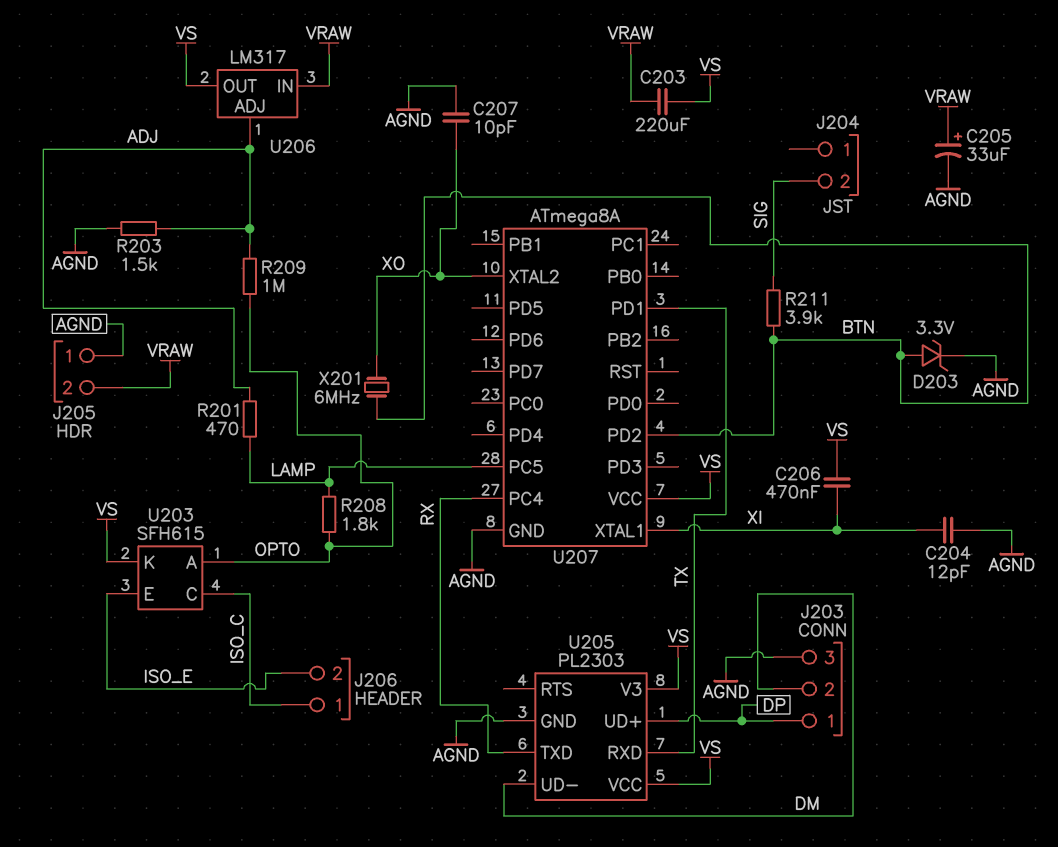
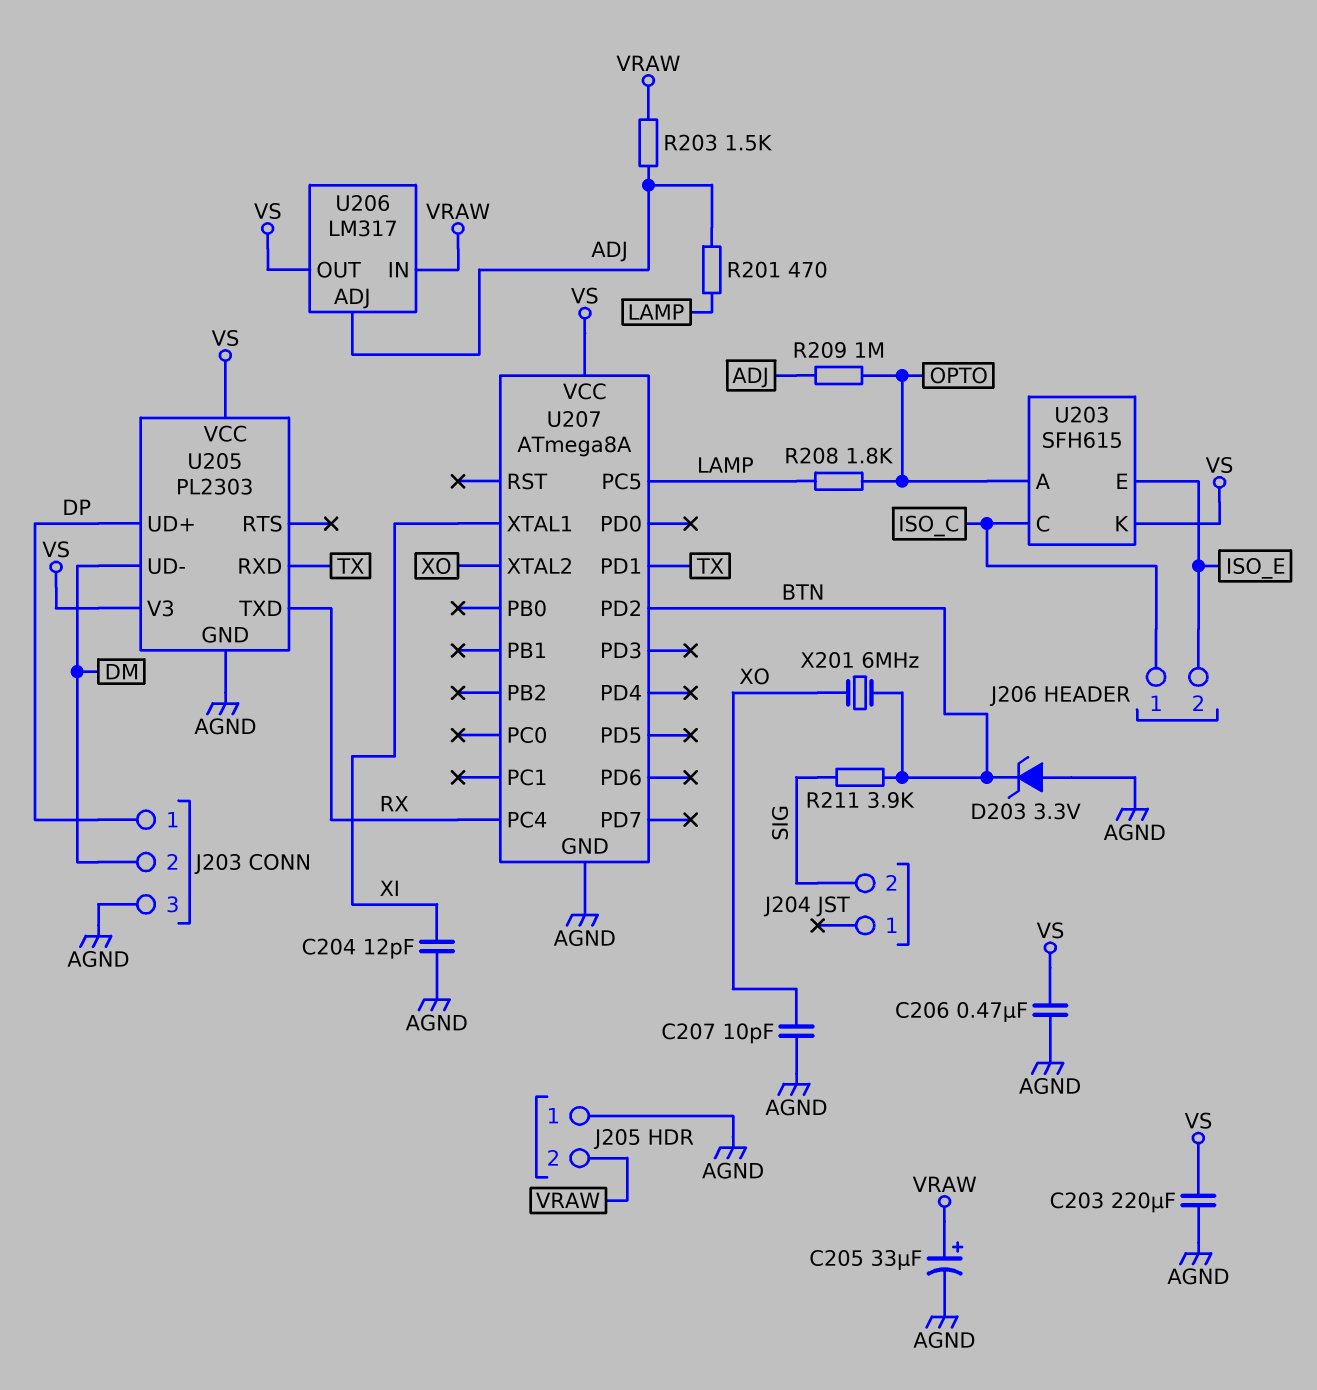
C203: 220uF (VRAW, VS) -> 220uF (AGND, VS)
C206: 470nF (VS, XI) -> 470nF (AGND, VS)
D203: zener 3.3V (A BTN, K AGND) -> zener 3.3V (A AGND, K BTN)
R203: 1.5k (ADJ, AGND) -> 1.5k (ADJ, VRAW)

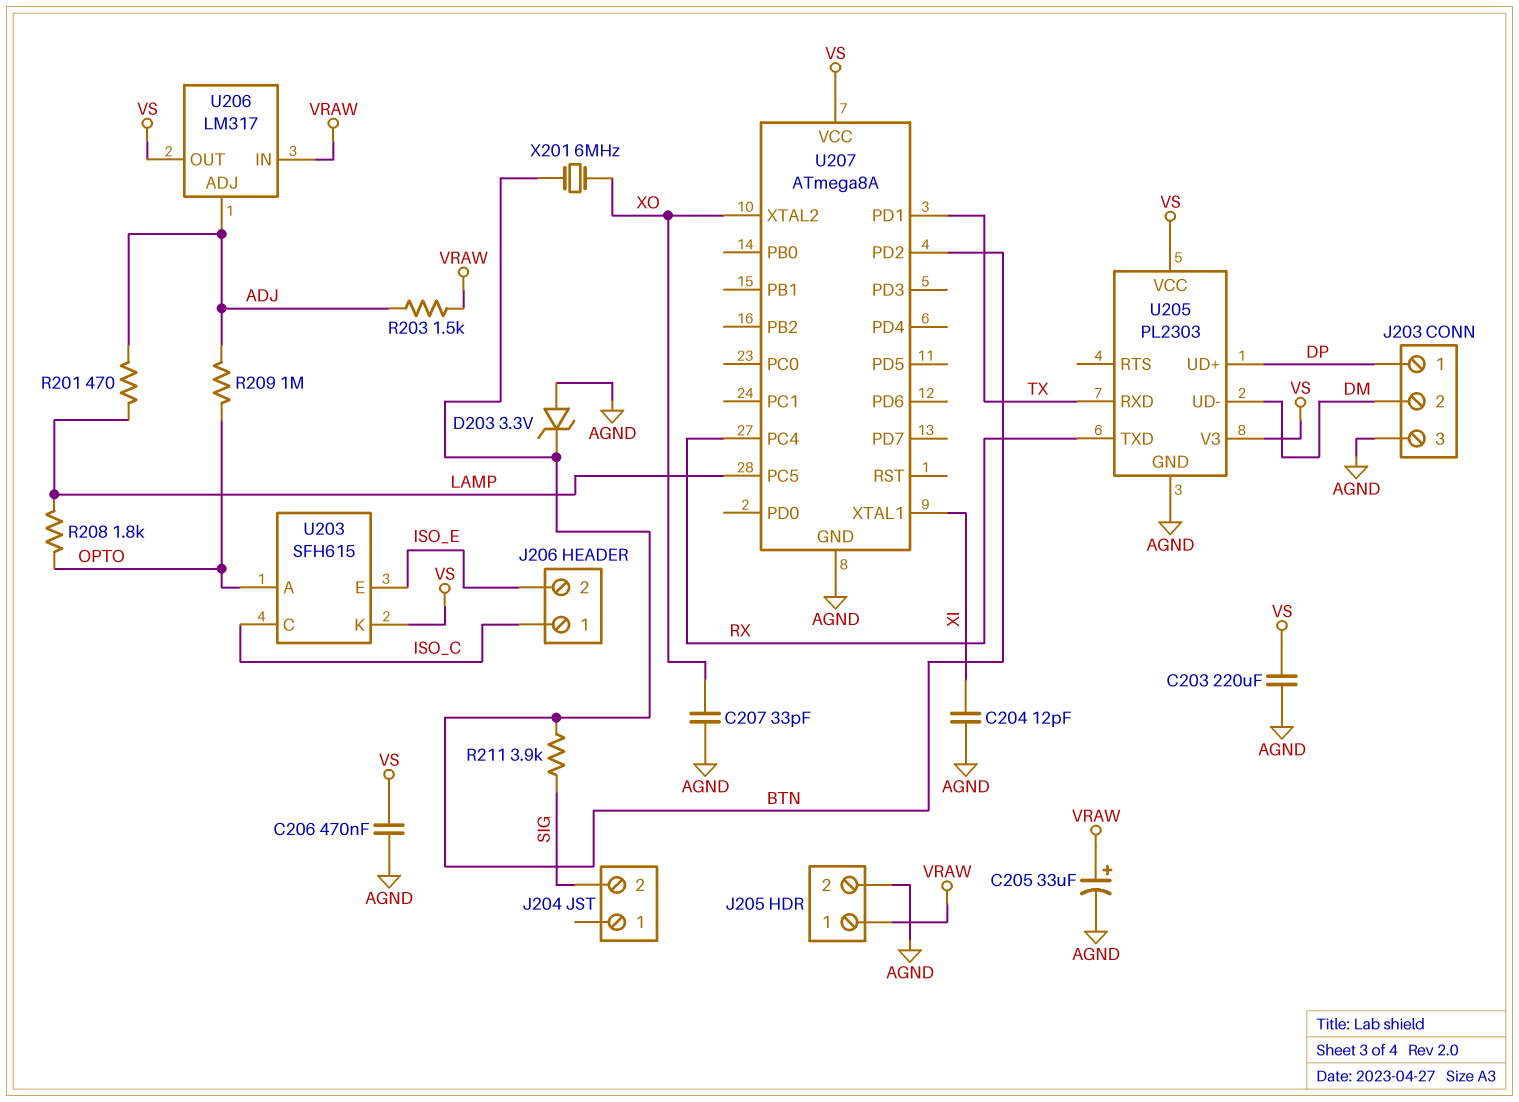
C207: 10pF (AGND, XO) -> 33pF (AGND, XO)
J205 pin 1: AGND -> VRAW
J205 pin 2: VRAW -> AGND

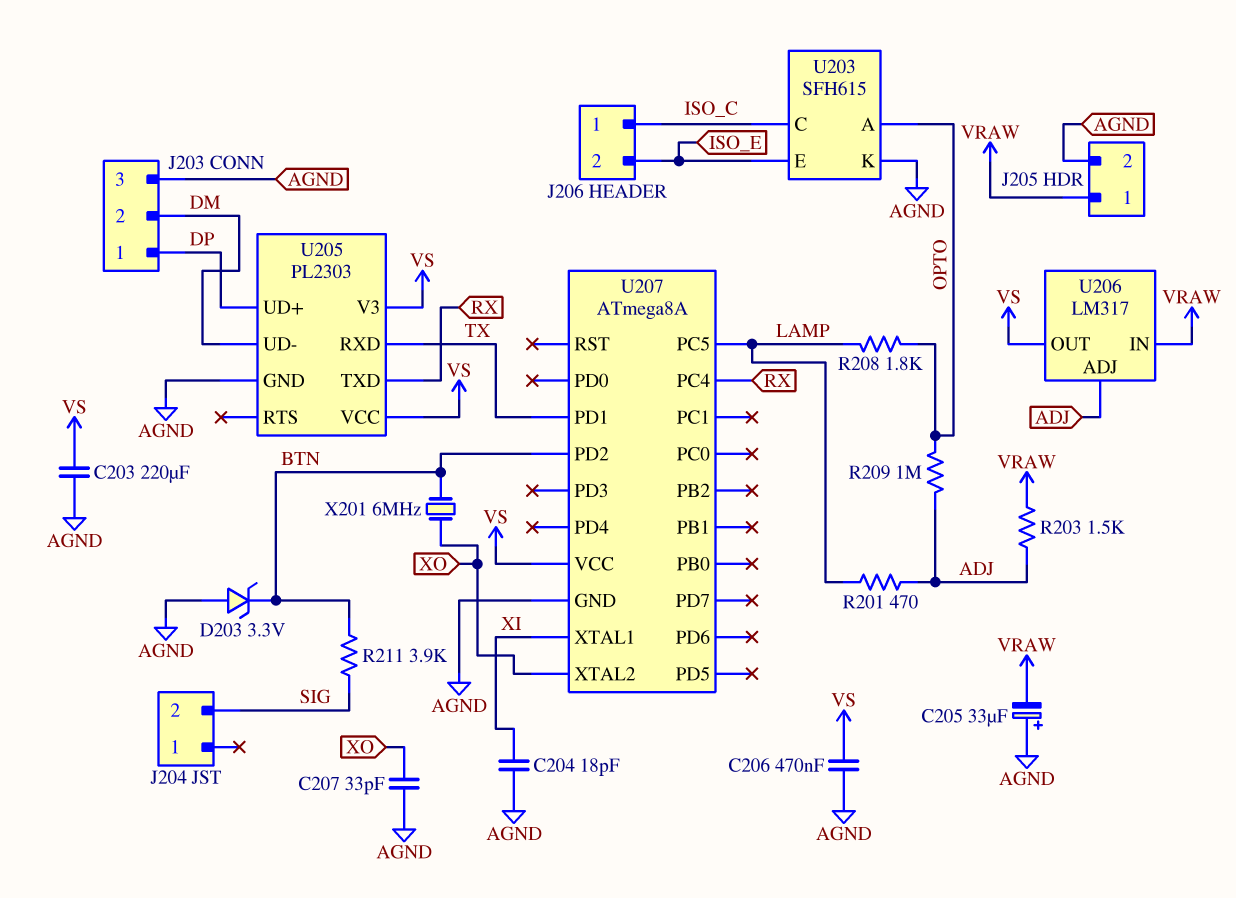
C204: 12pF (AGND, XI) -> 18pF (AGND, XI)
C205: 33uF (plus VRAW, minus AGND) -> 33uF (plus AGND, minus VRAW)
U203 pin K: VS -> AGND

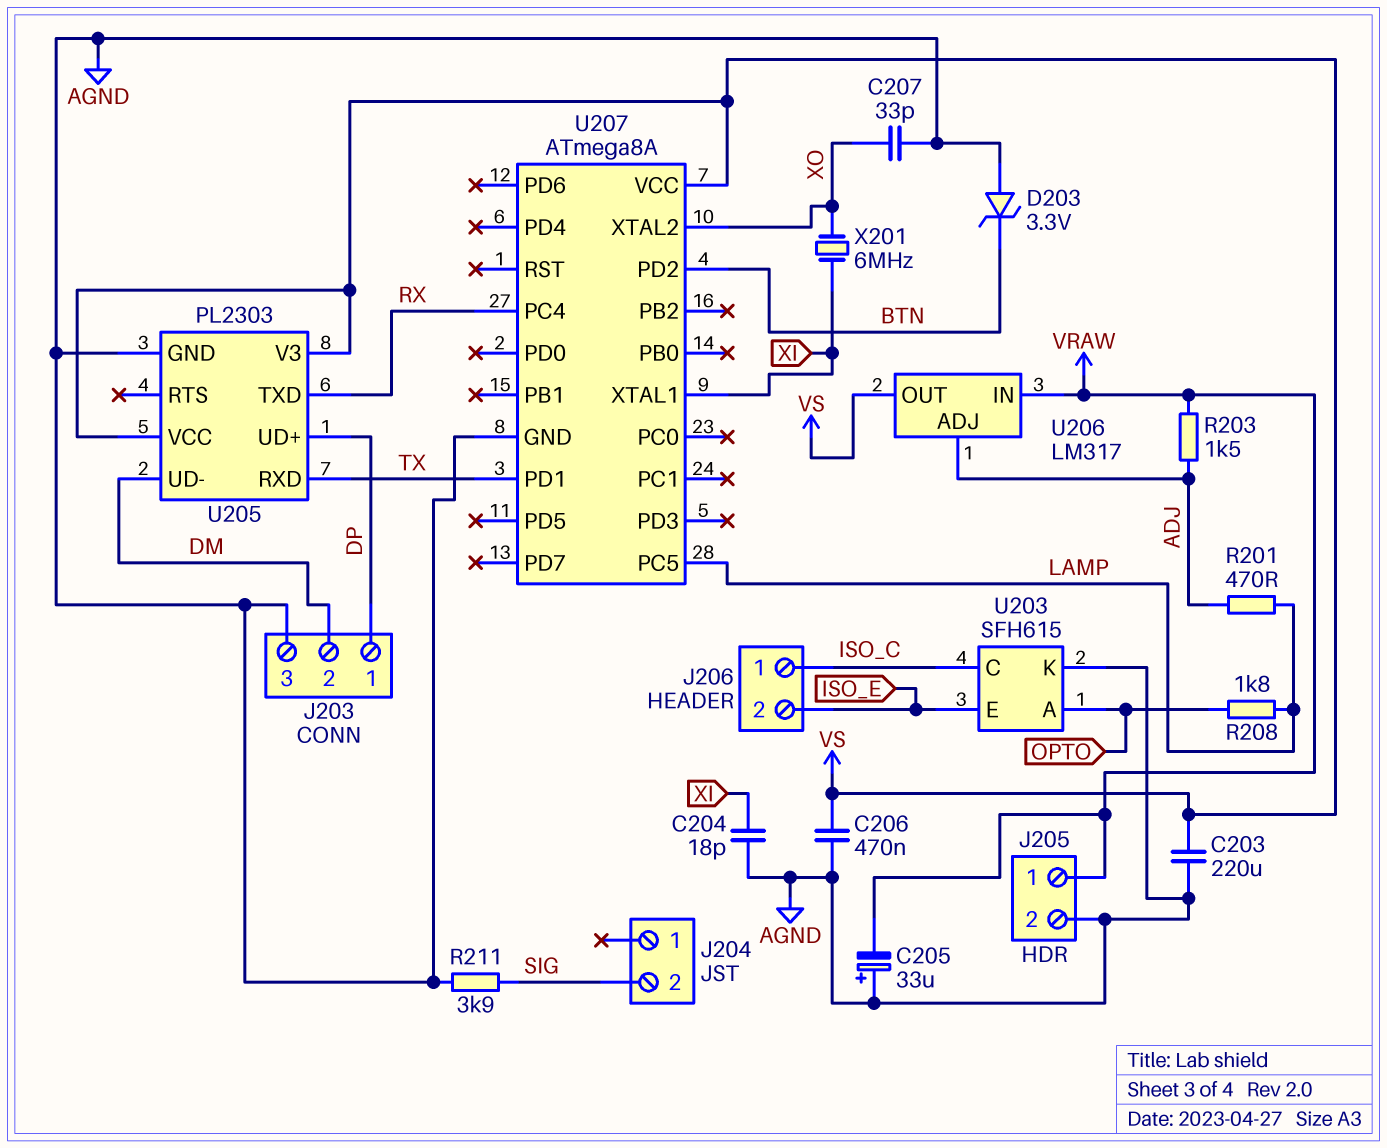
R209: 1M (ADJ, OPTO) -> none
R211: 3.9k (BTN, SIG) -> 3.9k (AGND, SIG)
X201: 6MHz (BTN, XO) -> 6MHz (XI, XO)

